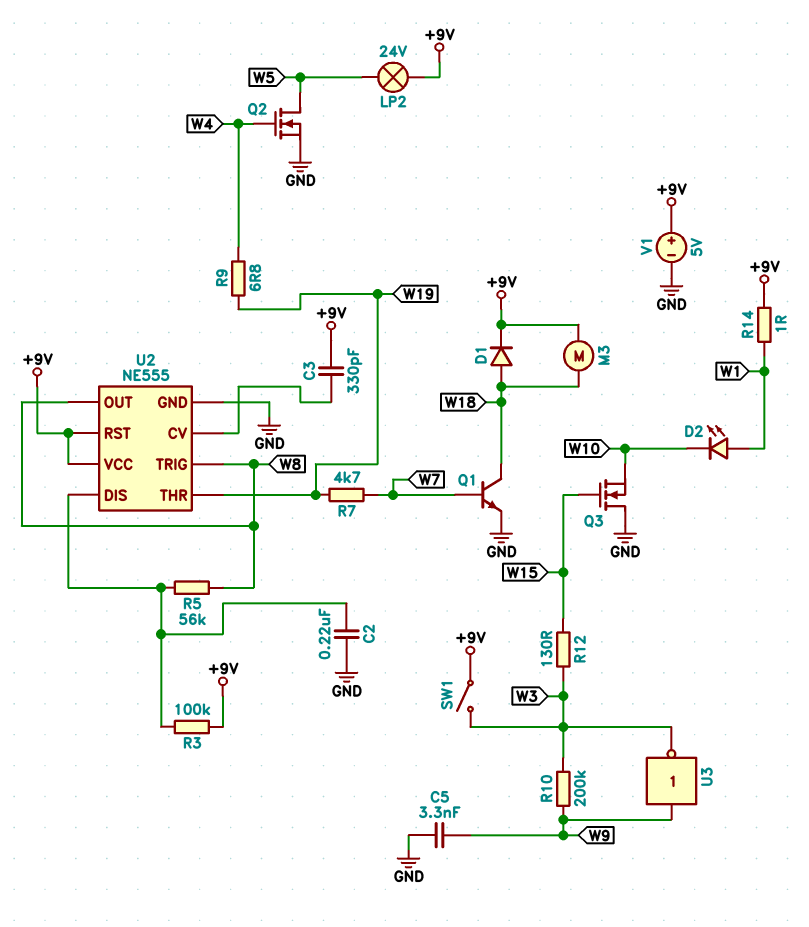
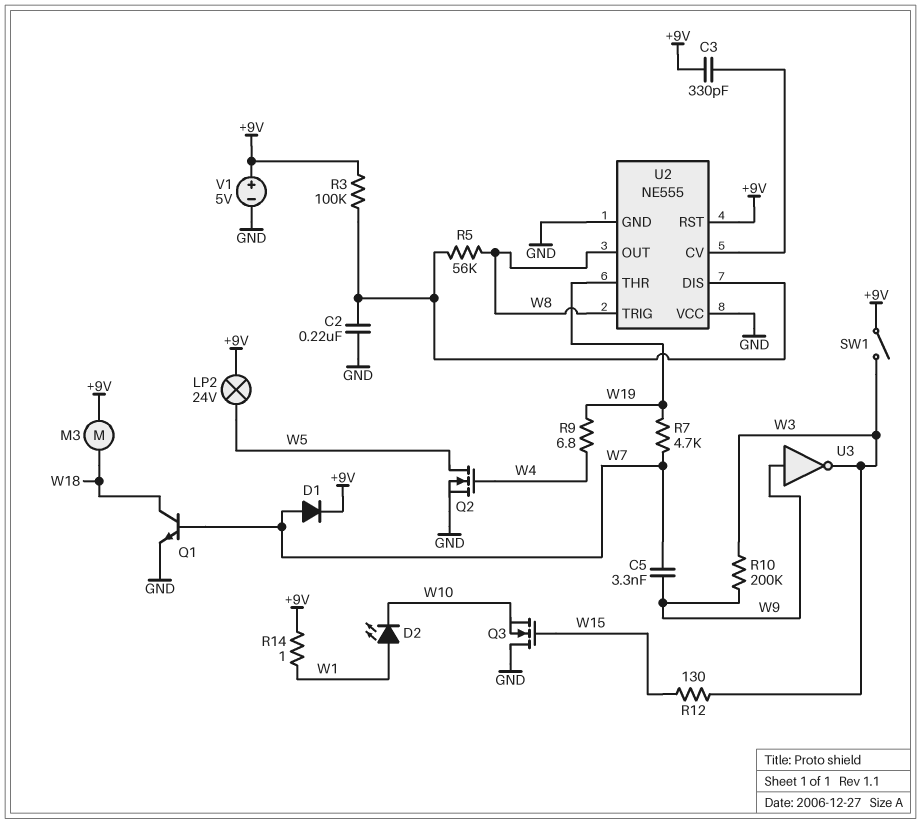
C5: 3.3nF (GND, W9) -> 3.3nF (W7, W9)
D1: diode (A W18, K +9V) -> diode (A W7, K +9V)
U2 pin VCC: +9V -> GND

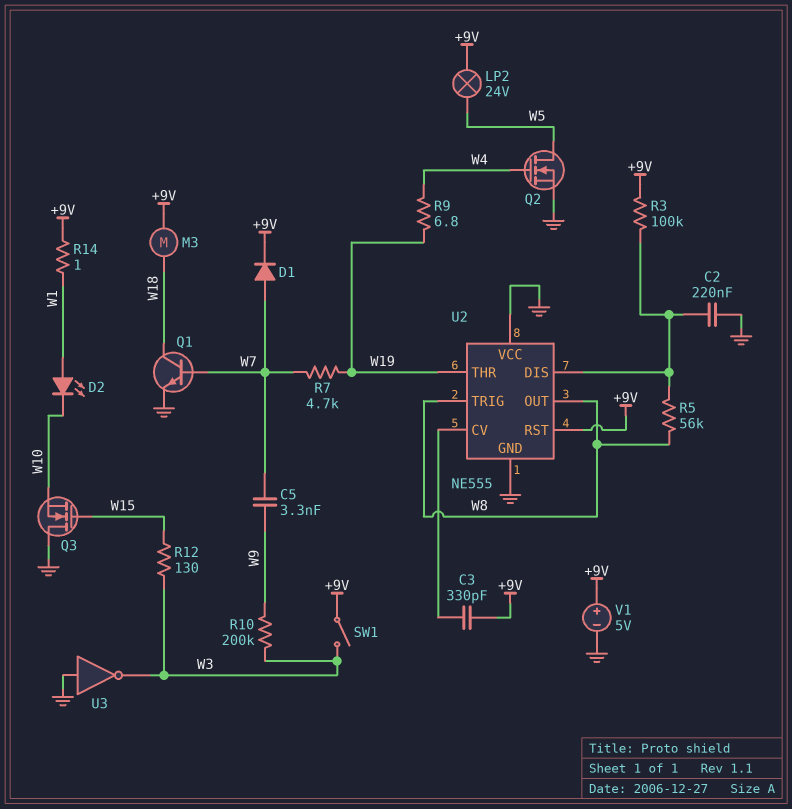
U3: NOT (in W9, out W3) -> NOT (in GND, out W3)

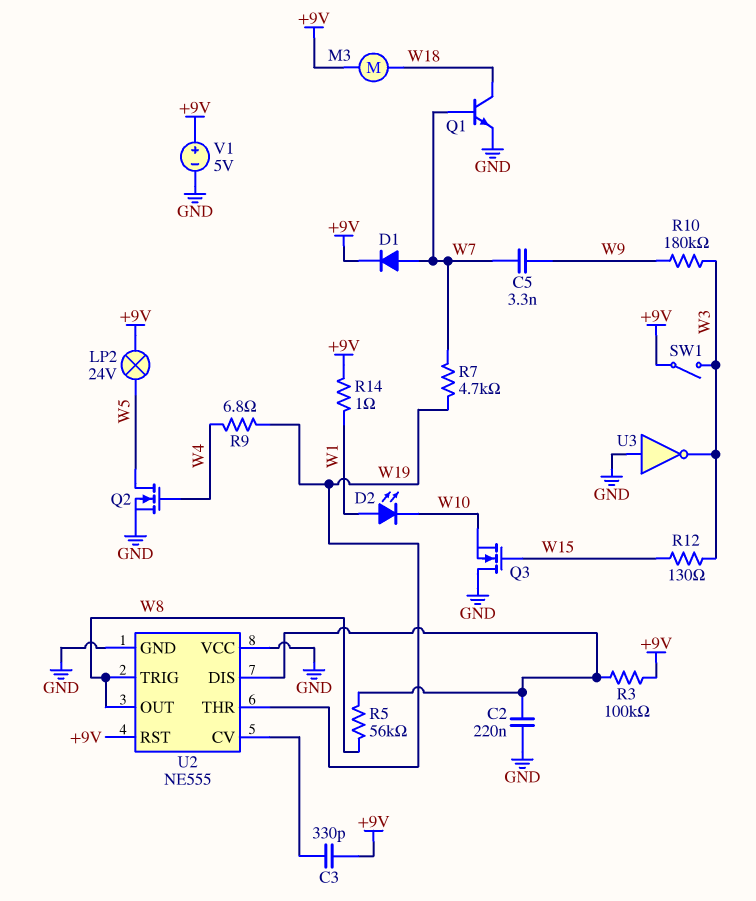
R10: 200k (W3, W9) -> 180k (W3, W9)

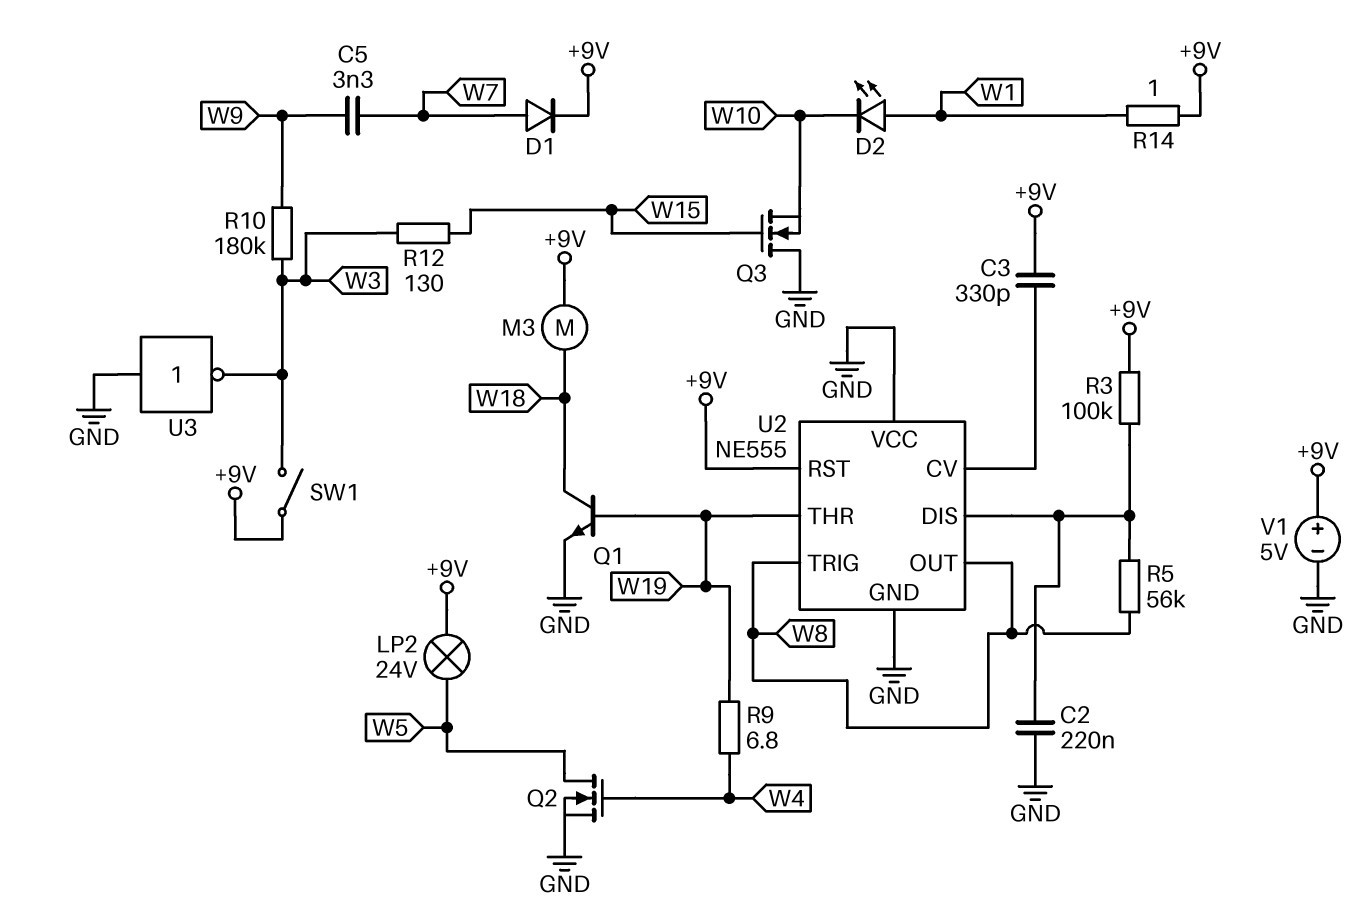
Q1: NPN (B W7, C W18, E GND) -> NPN (B W19, C W18, E GND)
R7: 4.7k (W7, W19) -> none

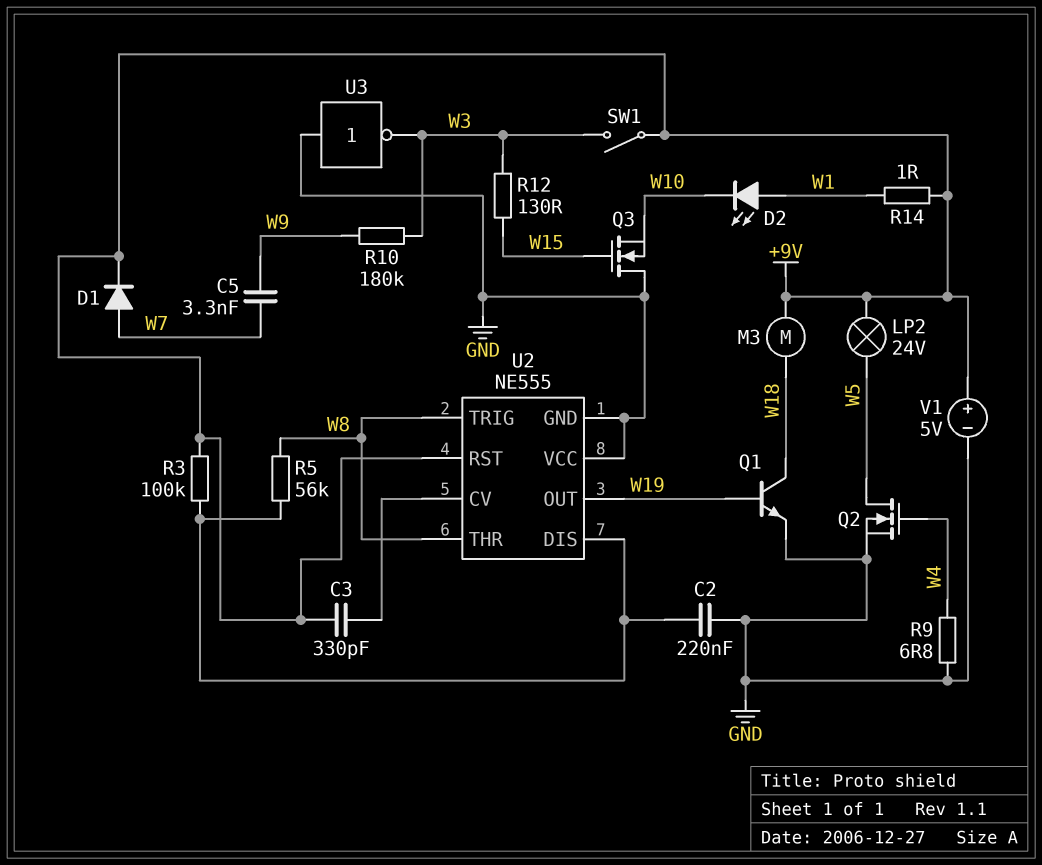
R9: 6.8 (W4, W19) -> 6.8 (GND, W4)
U2 pin OUT: W8 -> W19
U2 pin THR: W19 -> W8

